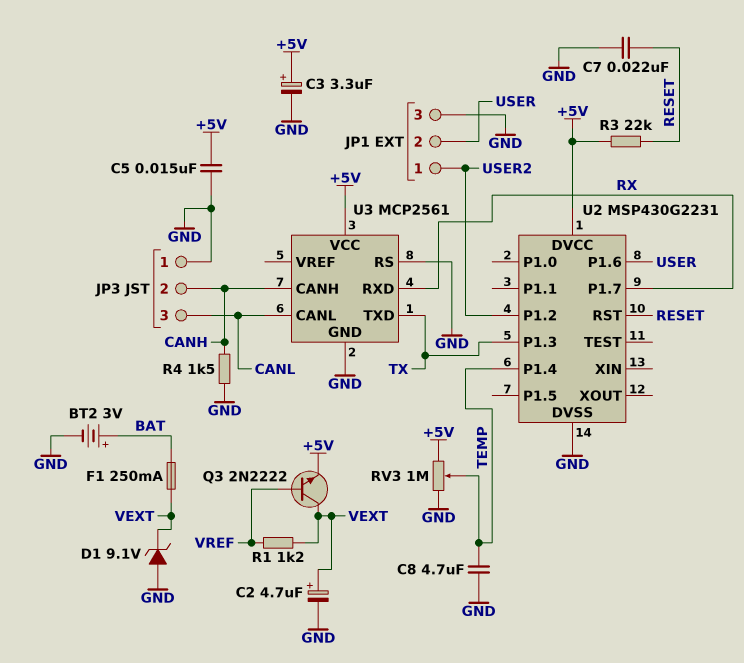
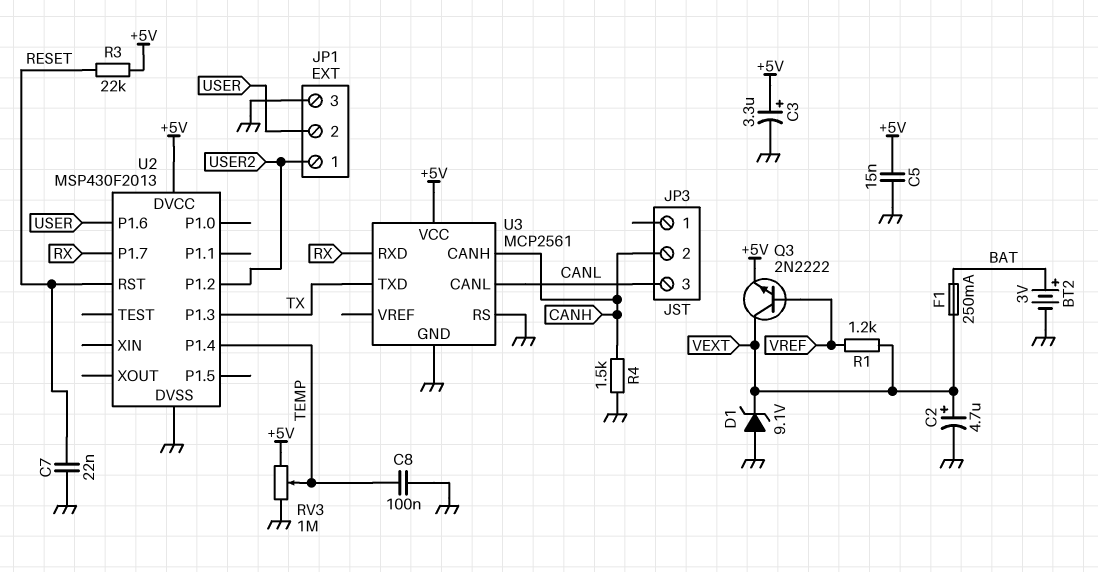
C8: 4.7uF (GND, TEMP) -> 100nF (GND, TEMP)
JP3 pin 1: GND -> none
U2: MSP430G2231 -> MSP430F2013

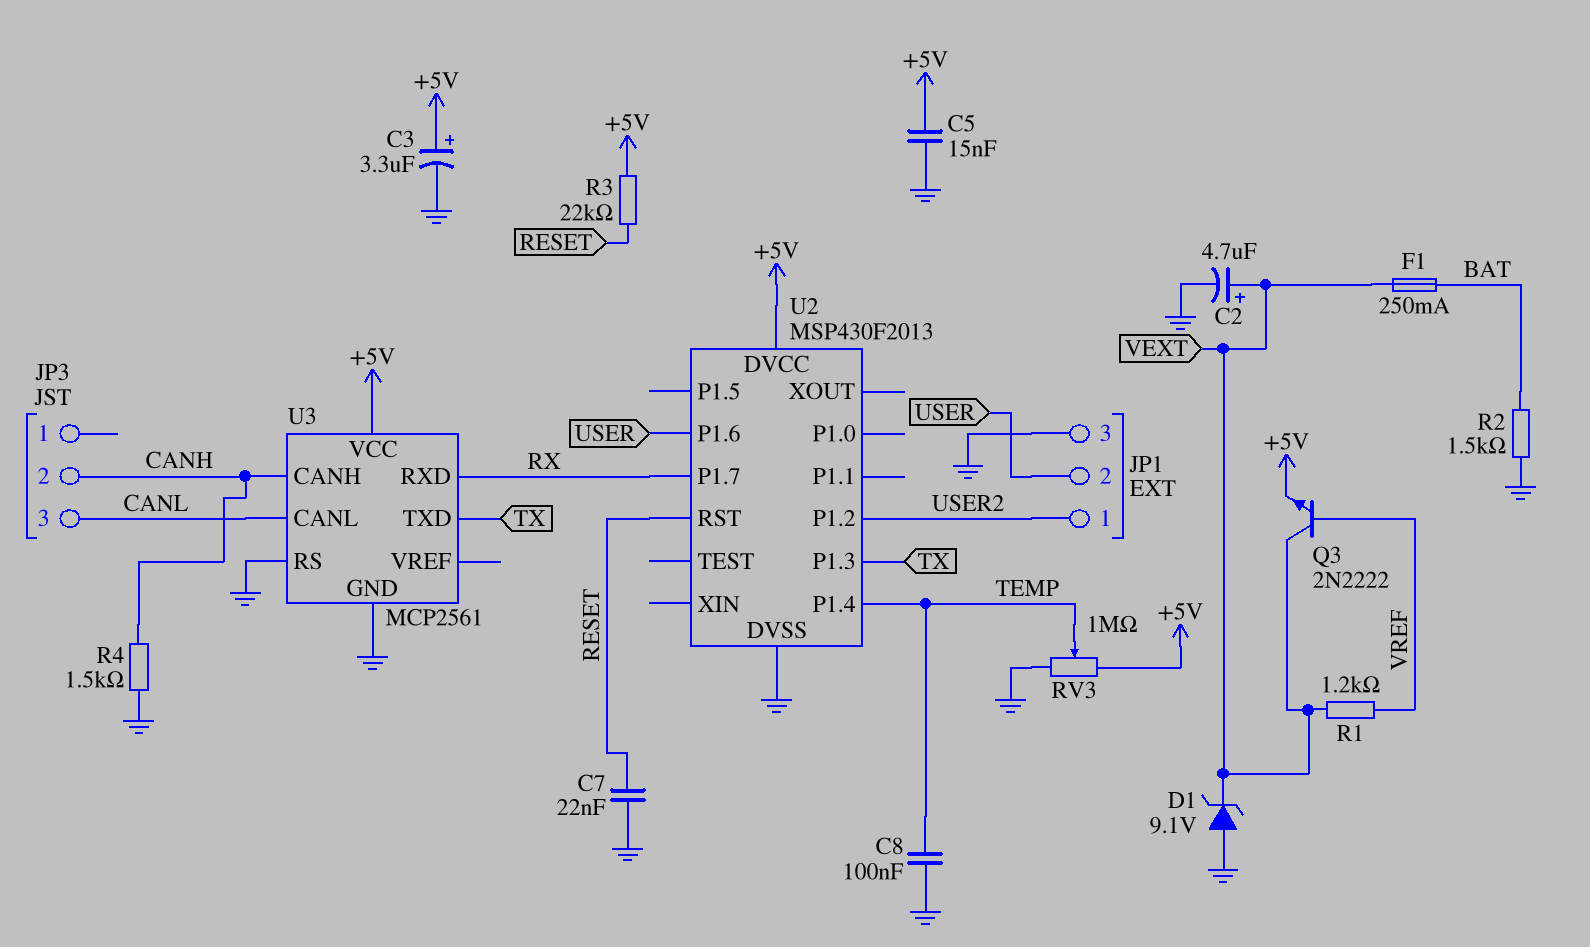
BT2: 3V (plus BAT, minus GND) -> none
R2: none -> 1.5k (BAT, GND)

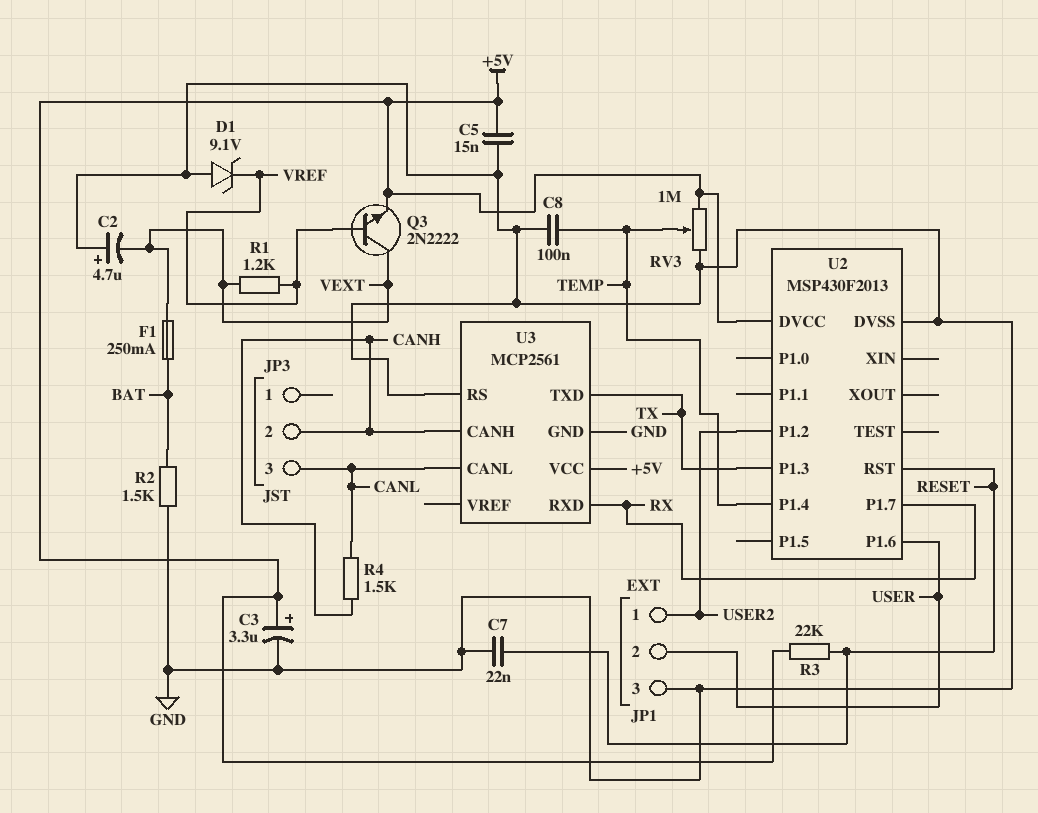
C2: 4.7uF (plus VEXT, minus GND) -> 4.7uF (plus GND, minus VEXT)
D1: zener 9.1V (A GND, K VEXT) -> zener 9.1V (A GND, K VREF)
R4: 1.5k (CANH, GND) -> 1.5k (CANH, CANL)

